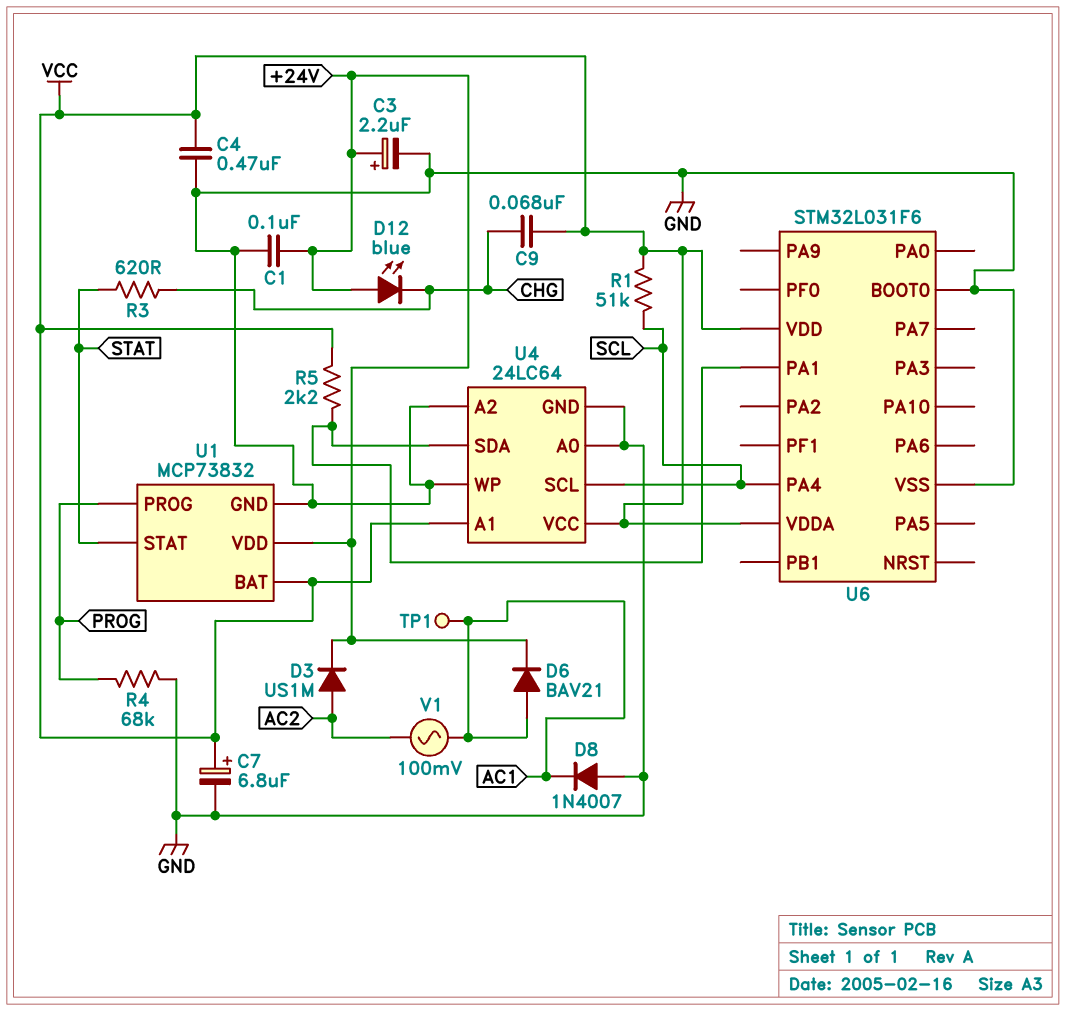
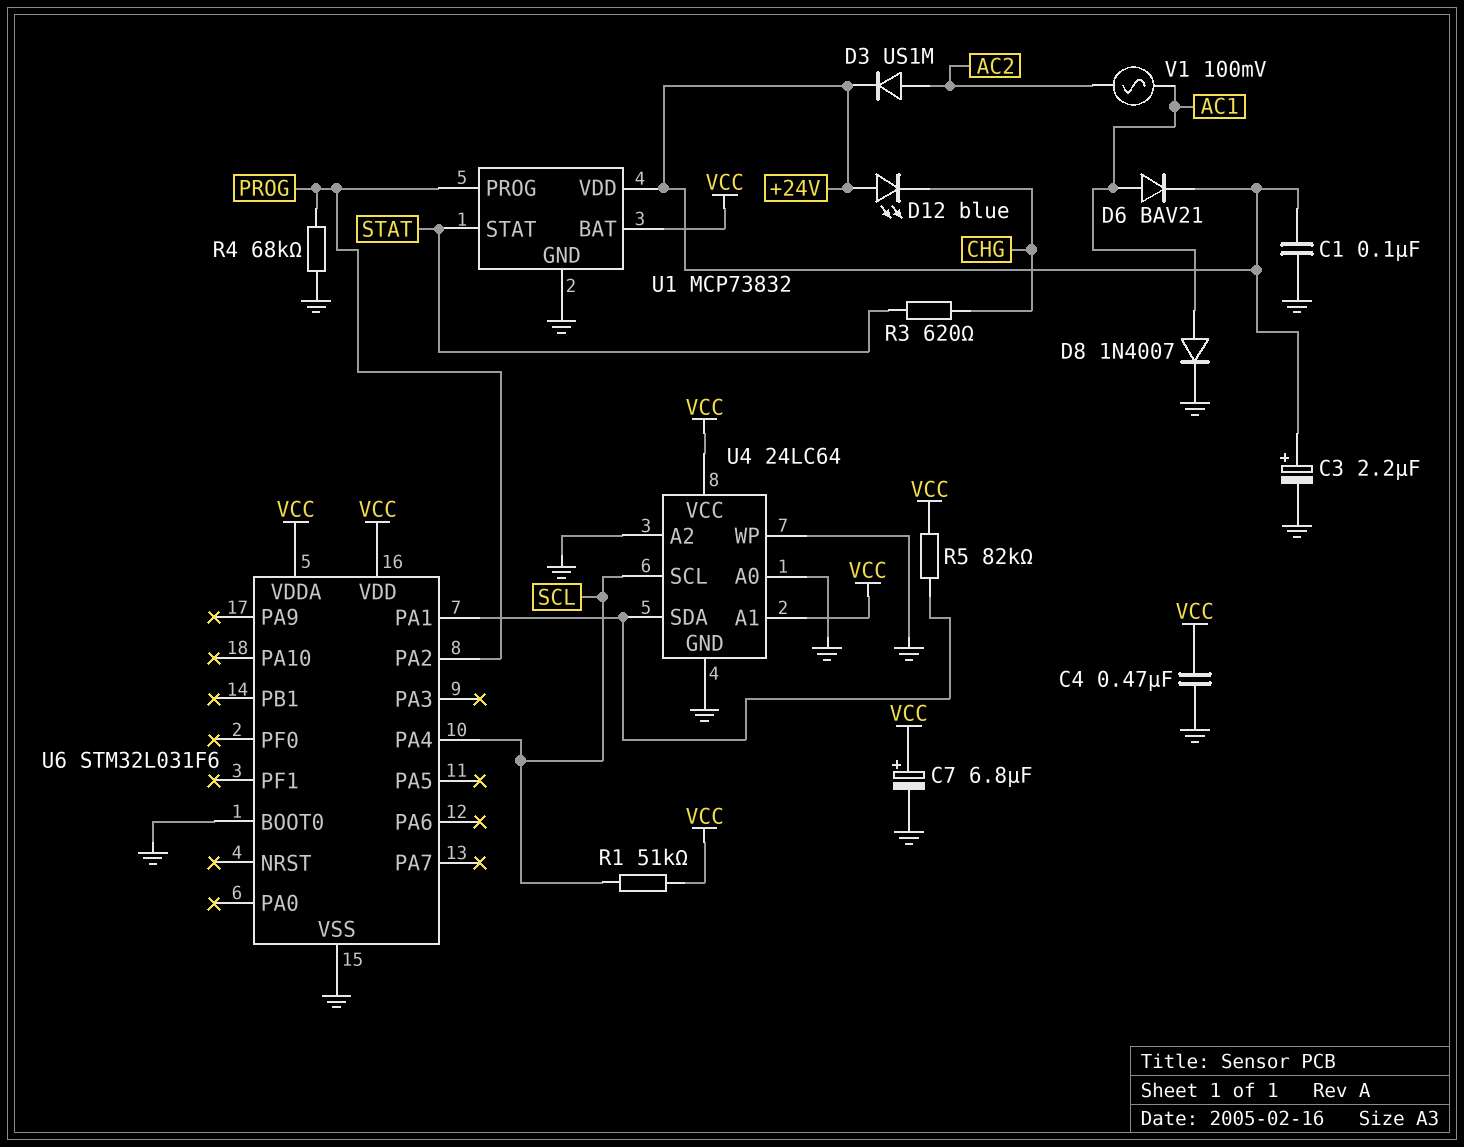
C9: 68nF (CHG, VCC) -> none
D8: diode 1N4007 (A GND, K AC1) -> diode 1N4007 (A AC1, K GND)
R5: 2.2k (U4/SDA, VCC) -> 82k (U4/SDA, VCC)
TP1: test point (AC1) -> none
U6 pin PA2: none -> PROG

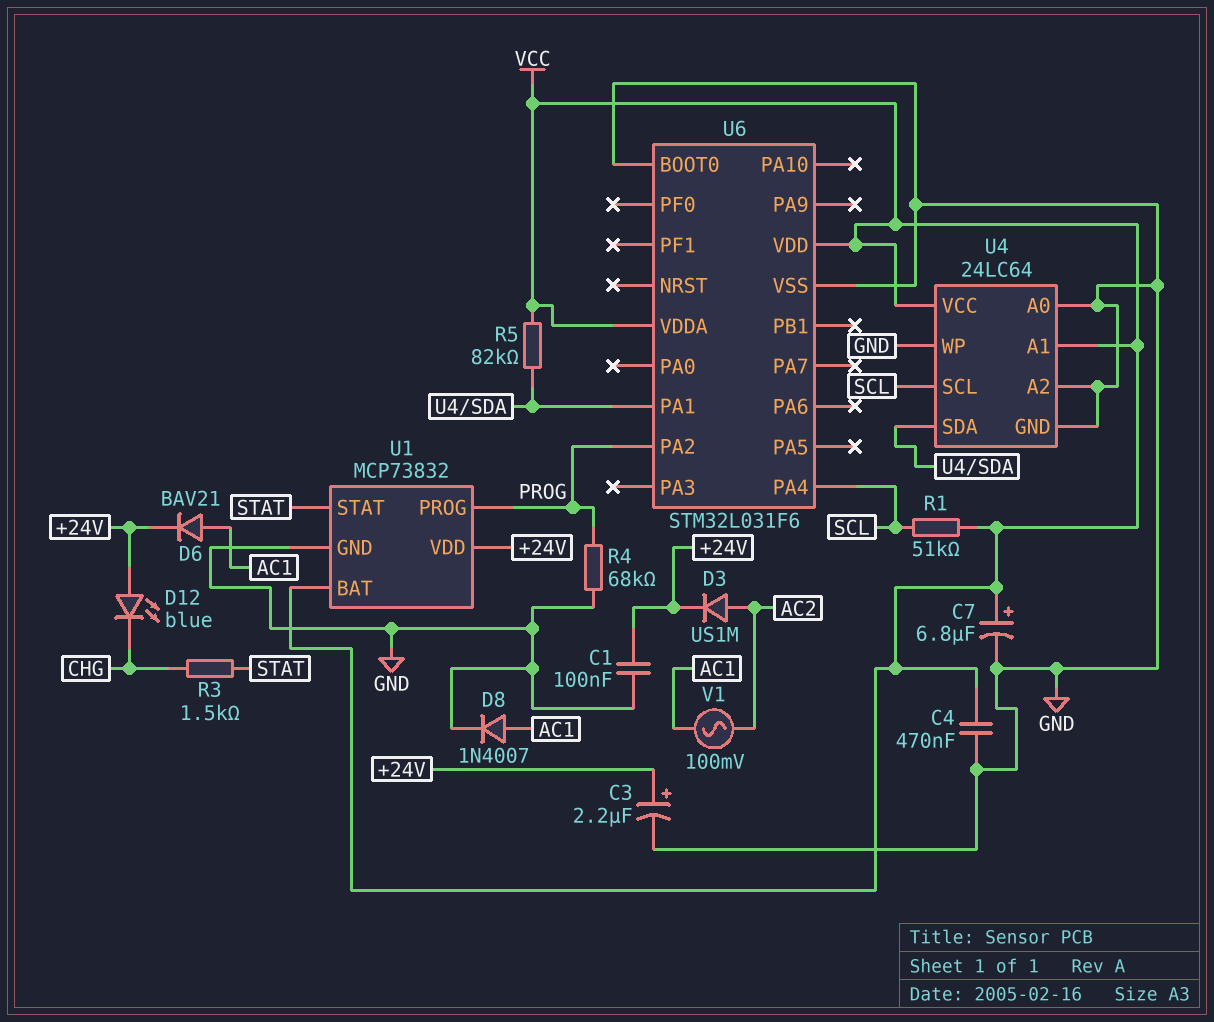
R3: 620 (CHG, STAT) -> 1.5k (CHG, STAT)

